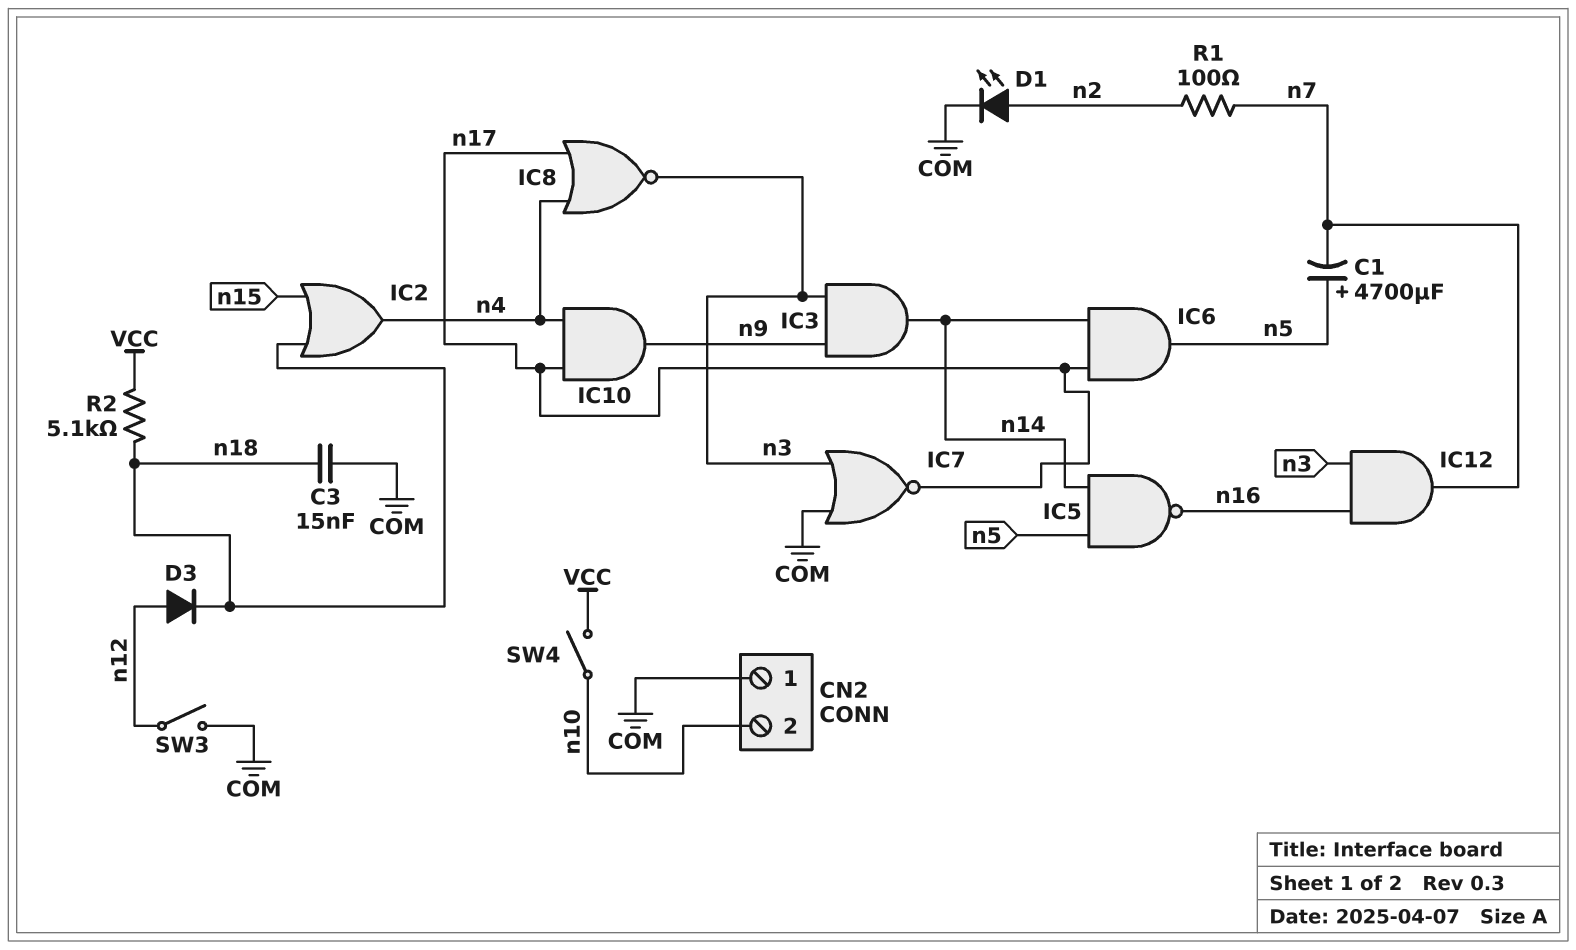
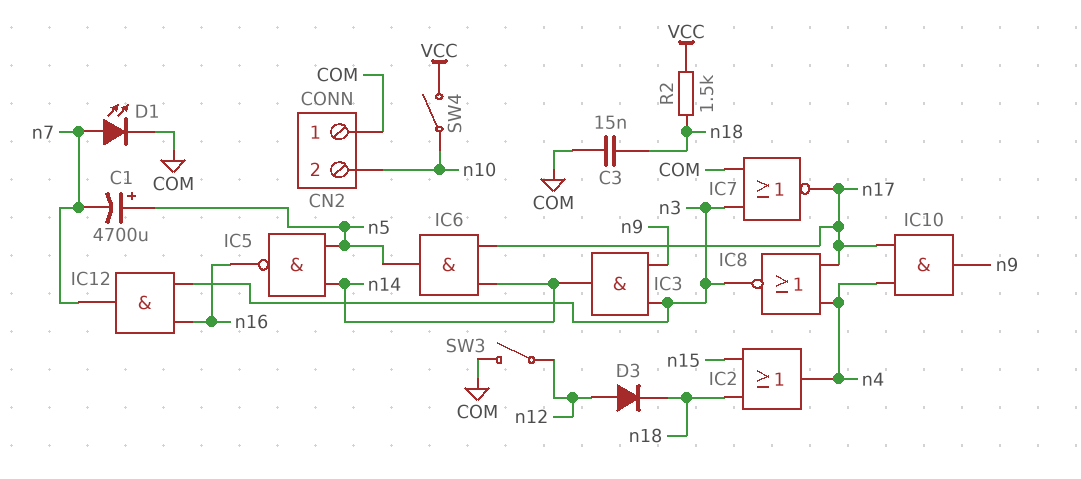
D1: LED (A n2, K COM) -> LED (A n7, K COM)
R1: 100 (n2, n7) -> none
R2: 5.1k (VCC, n18) -> 1.5k (VCC, n18)

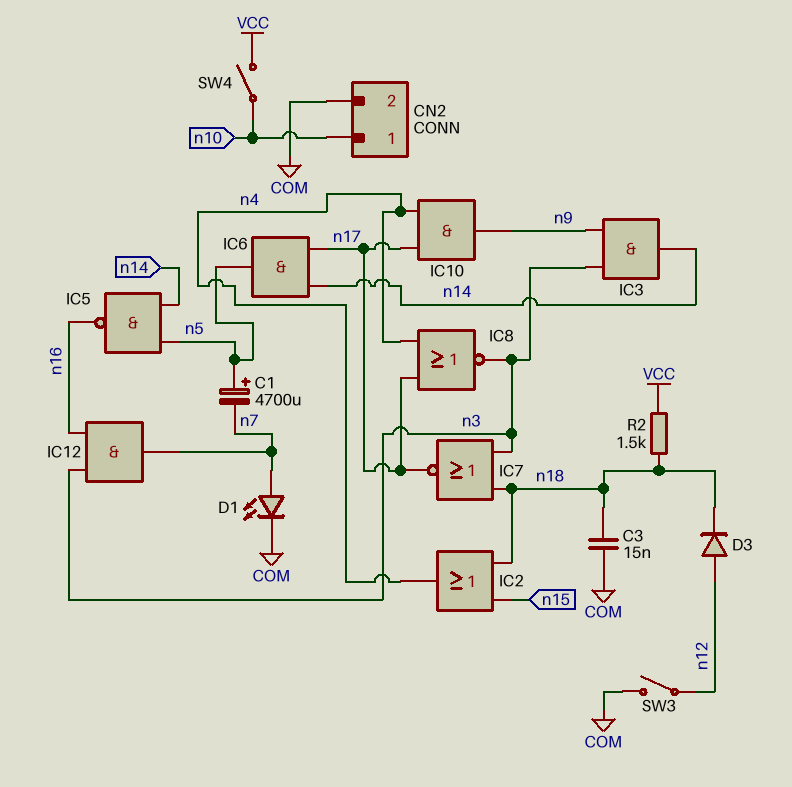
CN2 pin 1: COM -> n10
CN2 pin 2: n10 -> COM
IC7: NOR (in COM, in n3, out n17) -> NOR (in n3, in n18, out n17)

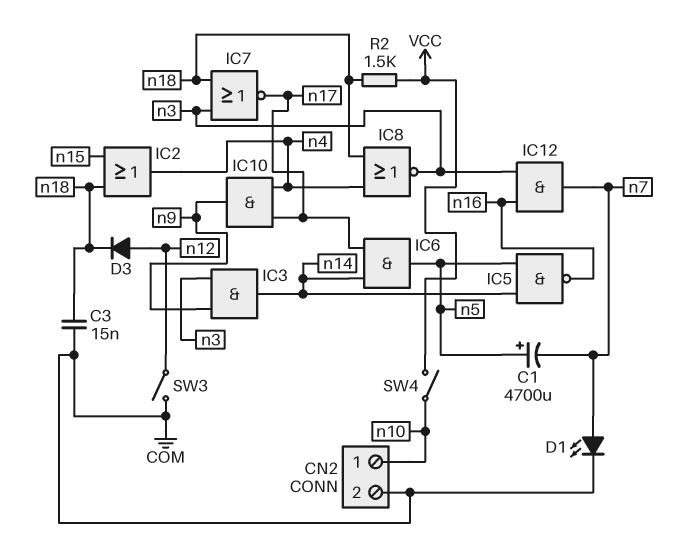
IC8: NOR (in n4, in n17, out n3) -> NOR (in n4, in n18, out n3)

